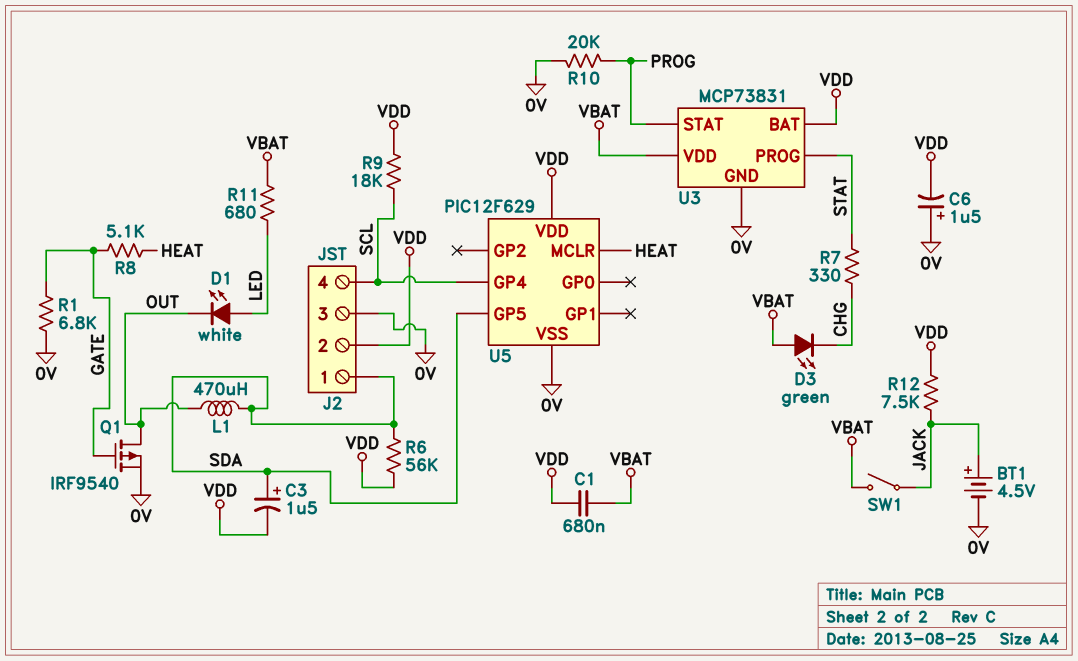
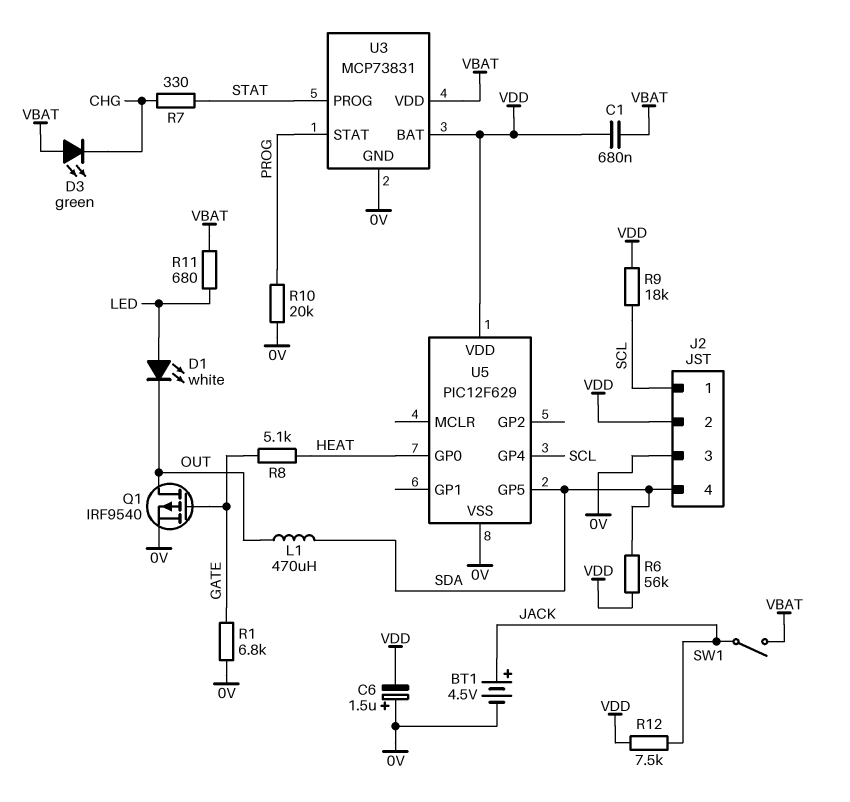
C3: 1.5uF (plus SDA, minus VDD) -> none
J2 pin 1: SDA -> SCL
J2 pin 4: SCL -> SDA
U5 pin GP0: none -> HEAT
U5 pin MCLR: HEAT -> none

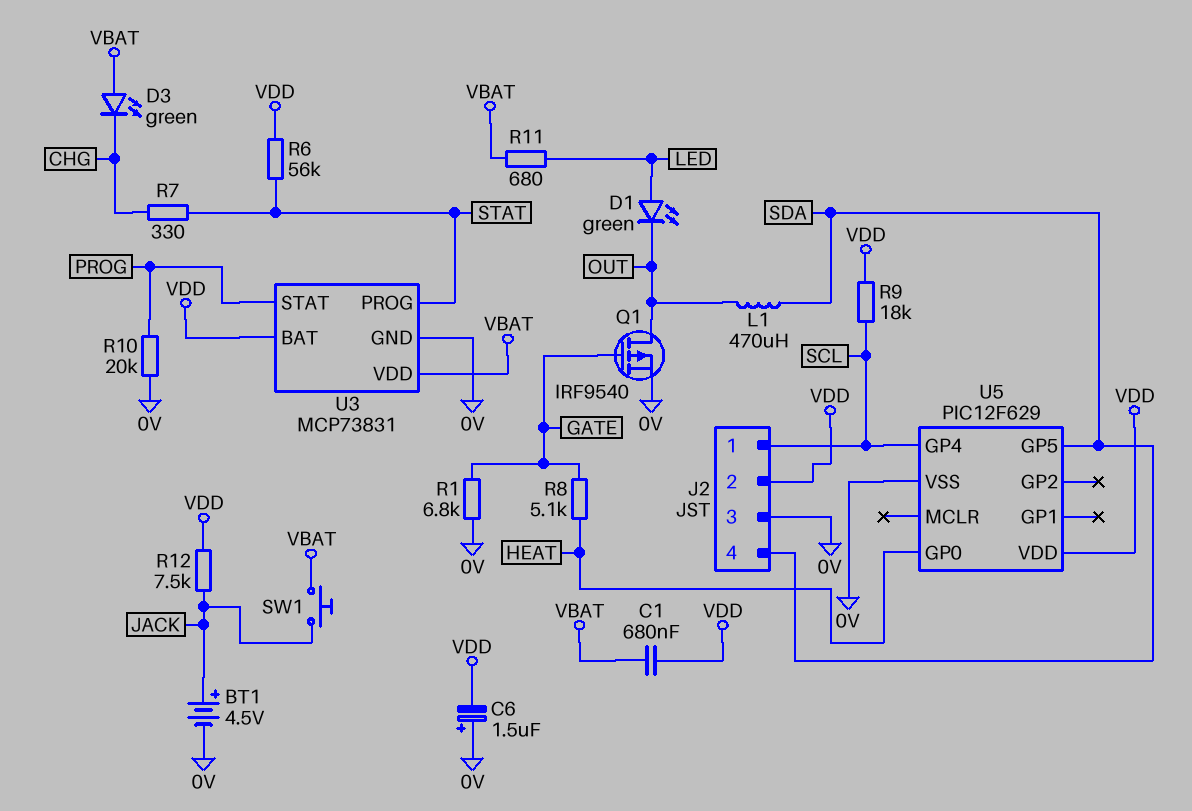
D1: LED white (A LED, K OUT) -> LED green (A LED, K OUT)
R6: 56k (SDA, VDD) -> 56k (STAT, VDD)
SW1: switch (JACK, VBAT) -> button (JACK, VBAT)

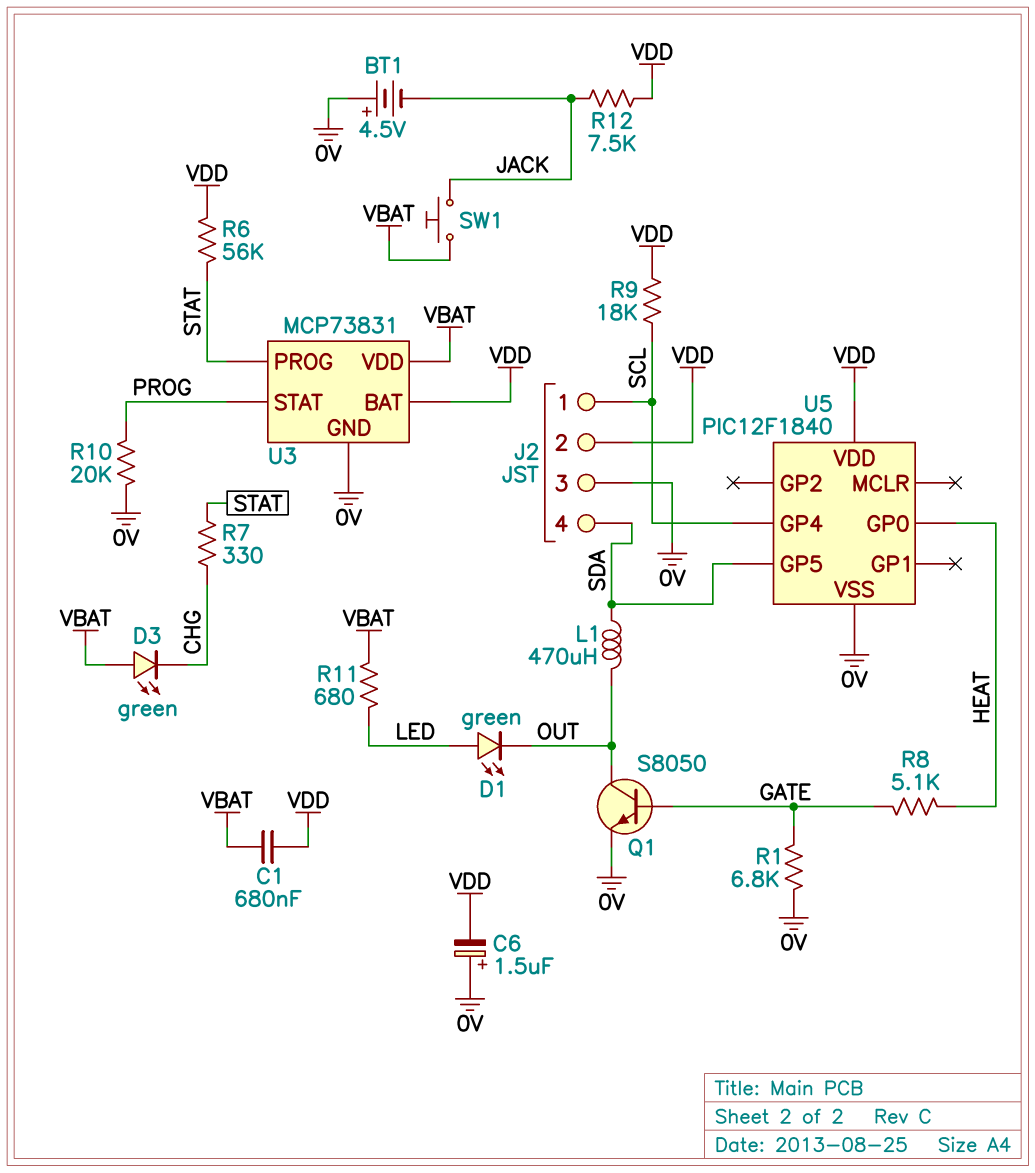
BT1: 4.5V (plus JACK, minus 0V) -> 4.5V (plus 0V, minus JACK)
Q1: PMOS IRF9540 (G GATE, D OUT, S 0V) -> NPN S8050 (B GATE, C OUT, E 0V)
U5: PIC12F629 -> PIC12F1840

